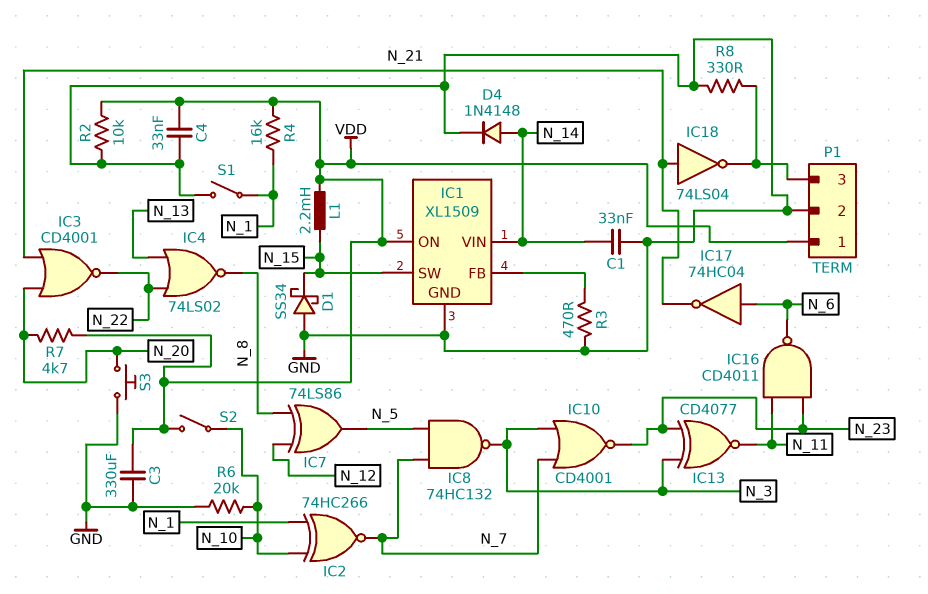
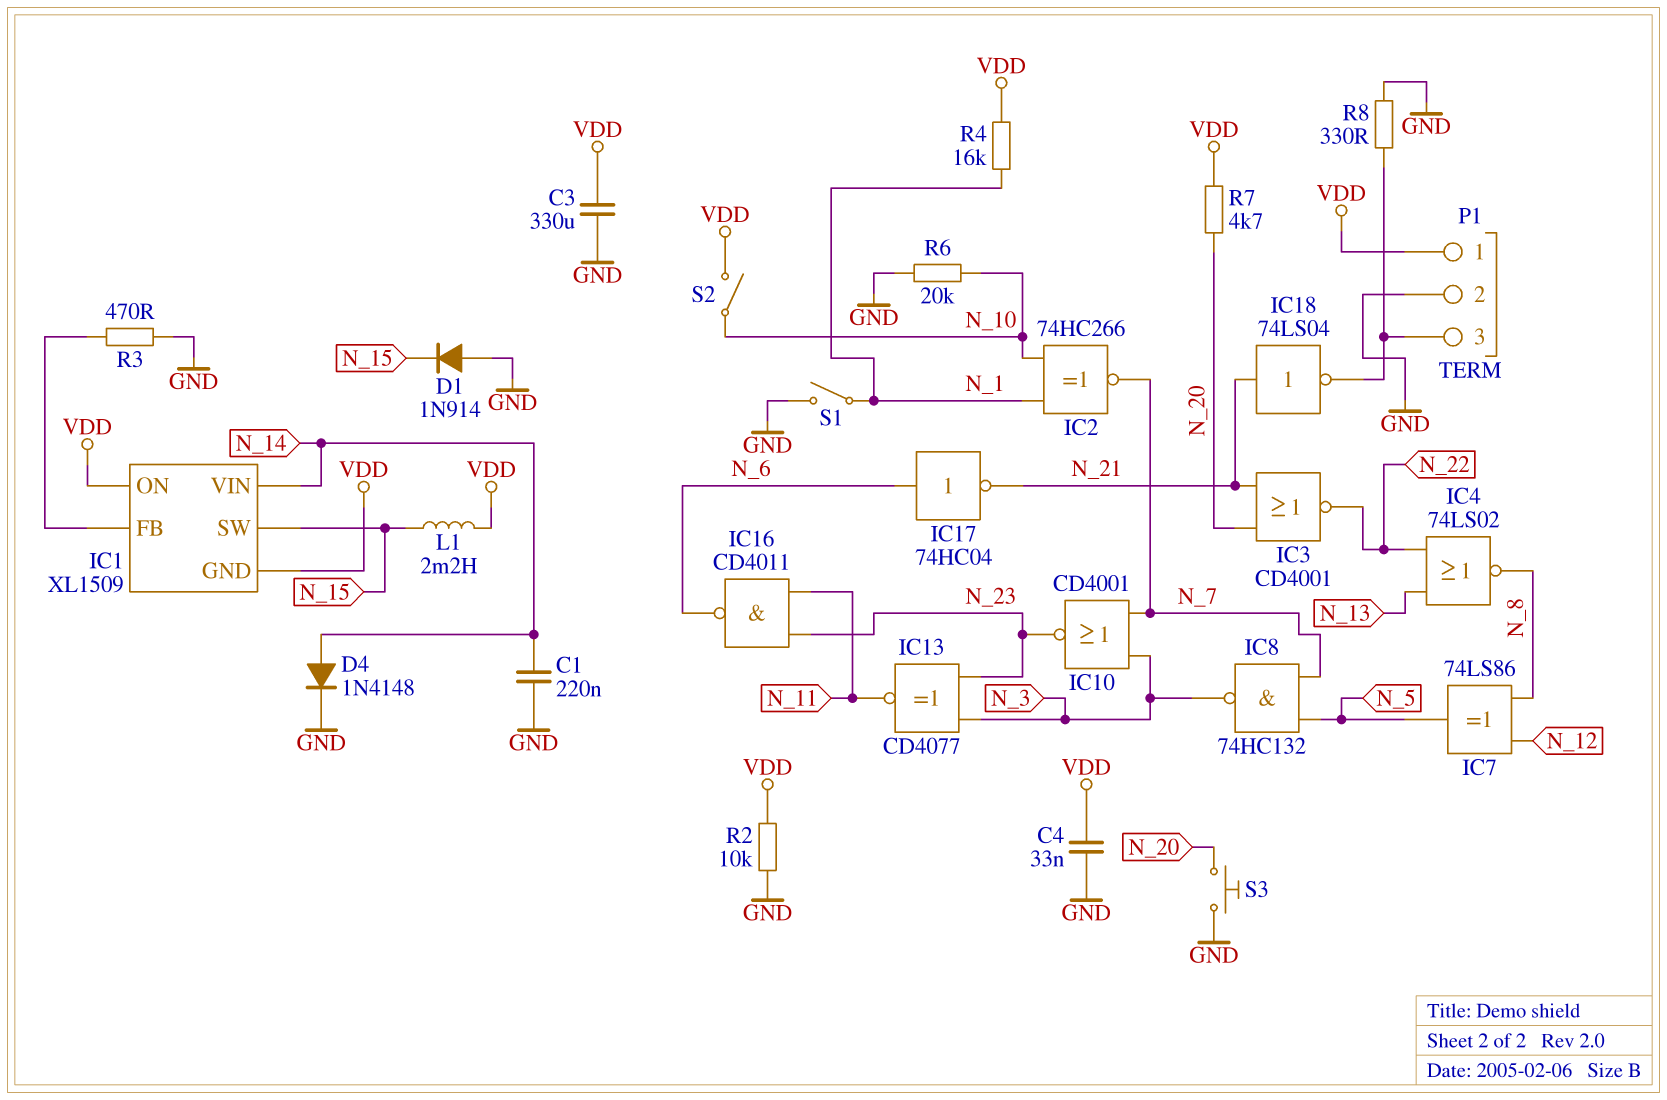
C1: 33nF (GND, N_14) -> 220nF (GND, N_14)
D1: schottky SS34 (A GND, K N_15) -> diode 1N914 (A GND, K N_15)
IC1 pin GND: GND -> VDD

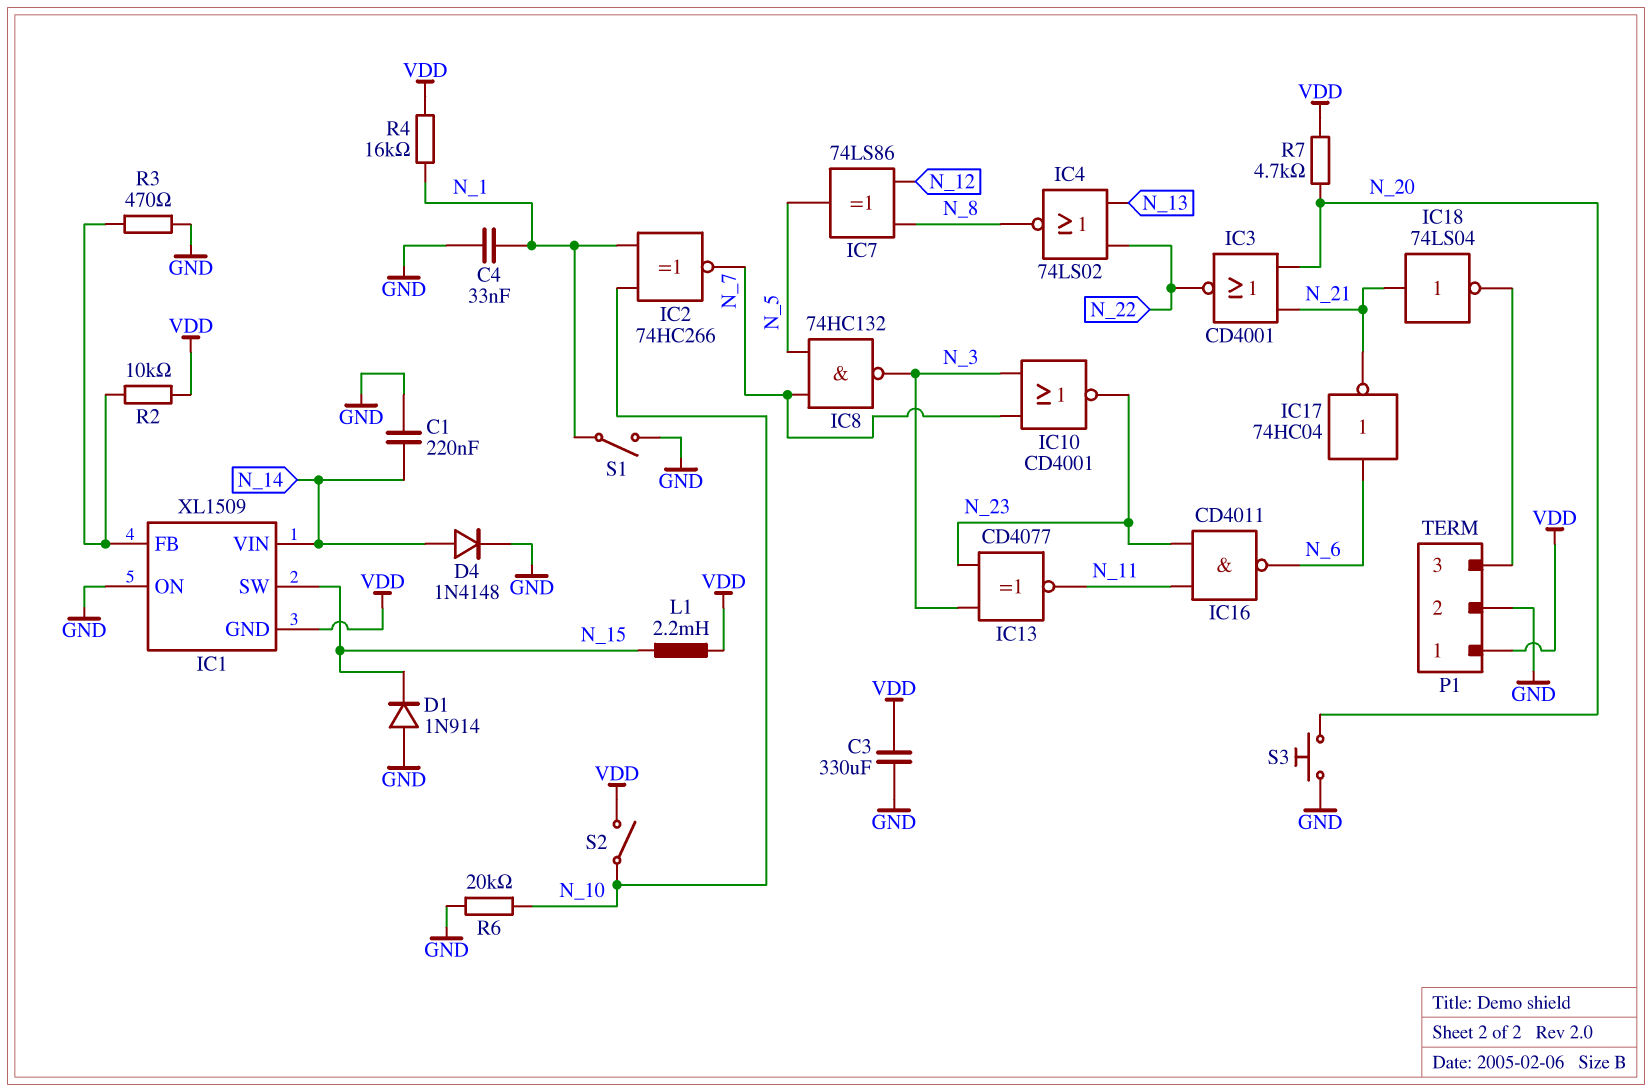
C4: 33nF (GND, VDD) -> 33nF (GND, N_1)
IC1 pin ON: VDD -> GND
R2: 10k (GND, VDD) -> 10k (IC1/FB, VDD)
R8: 330 (GND, P1/3) -> none

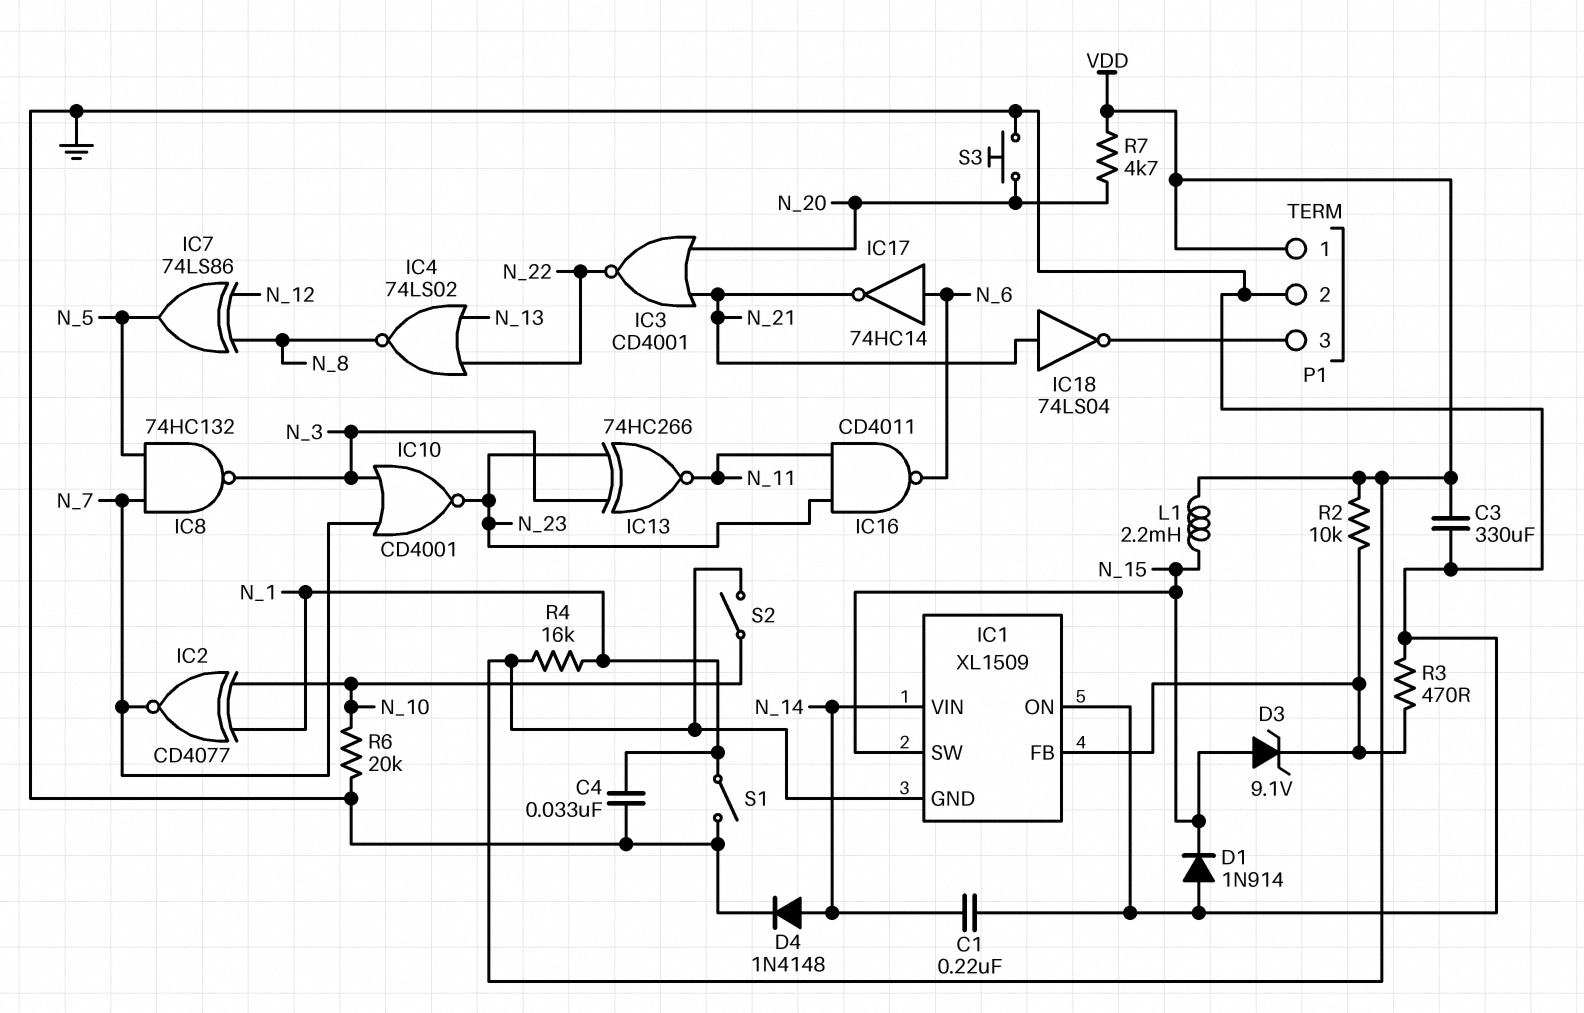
D3: none -> zener 9.1V (A N_15, K IC1/FB)
IC2: XNOR 74HC266 (in N_1, in N_10, out N_7) -> XNOR CD4077 (in N_1, in N_10, out N_7)
IC13: XNOR CD4077 (in N_3, in N_23, out N_11) -> XNOR 74HC266 (in N_3, in N_23, out N_11)
IC17: NOT 74HC04 (in N_6, out N_21) -> NOT 74HC14 (in N_6, out N_21)

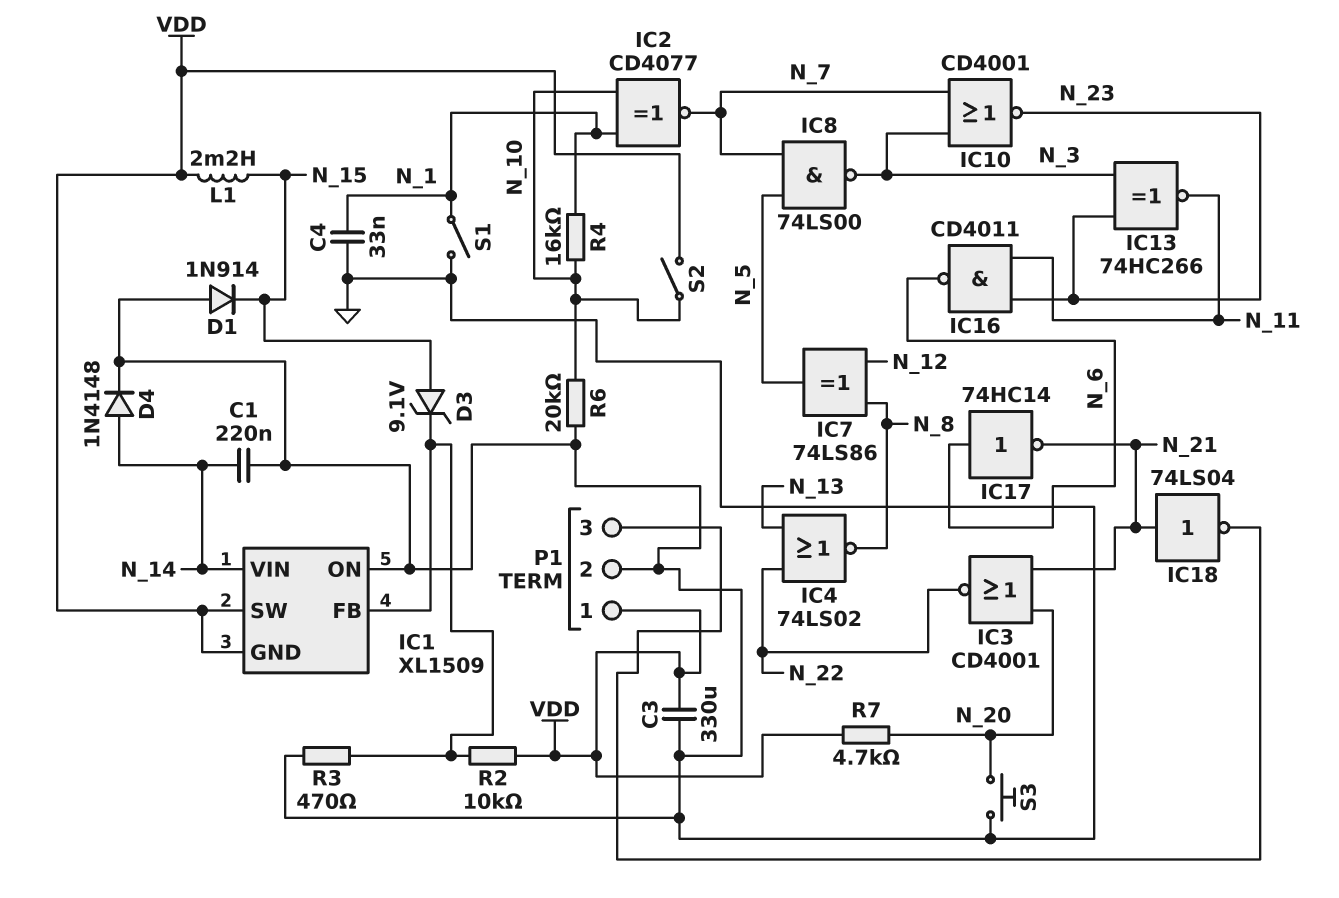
IC1 pin SW: N_15 -> VDD
IC8: NAND 74HC132 (in N_5, in N_7, out N_3) -> NAND 74LS00 (in N_5, in N_7, out N_3)
R4: 16k (N_1, VDD) -> 16k (N_1, N_10)

